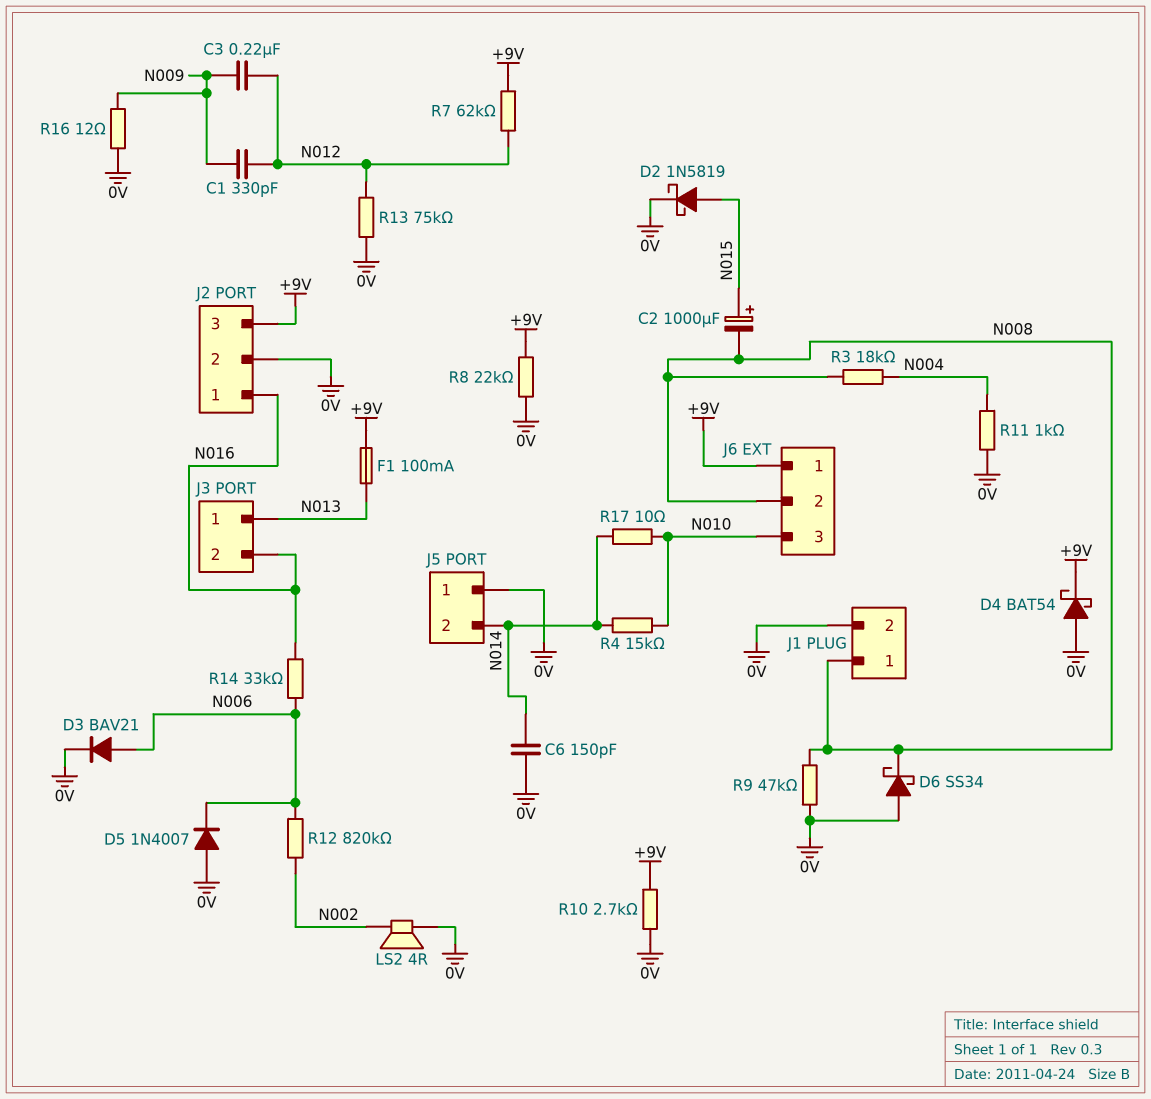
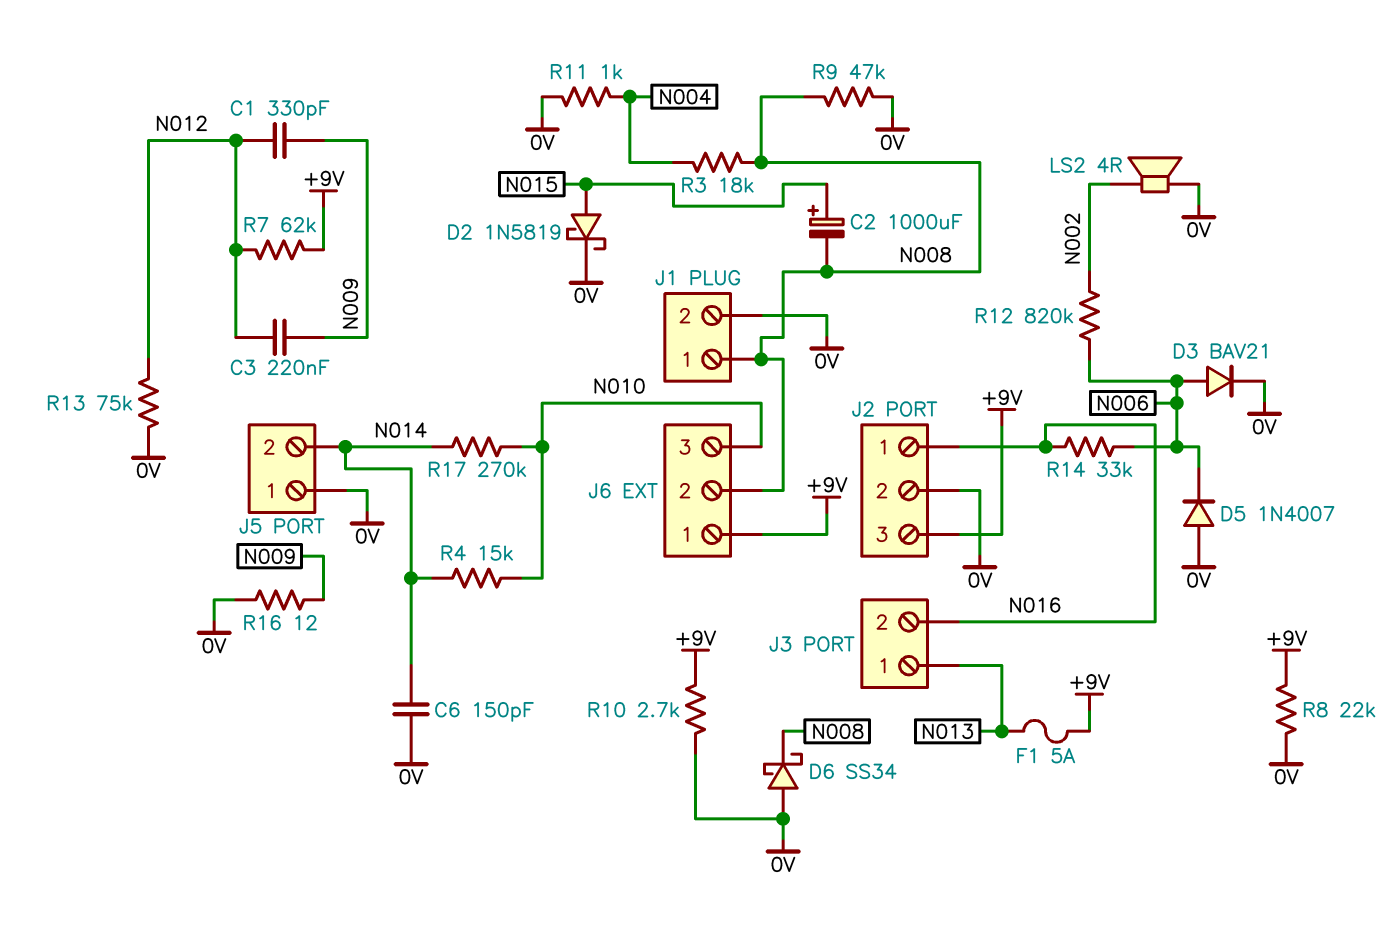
D4: schottky BAT54 (A 0V, K +9V) -> none
F1: 100mA (+9V, N013) -> 5A (+9V, N013)
R17: 10 (N010, N014) -> 270k (N010, N014)

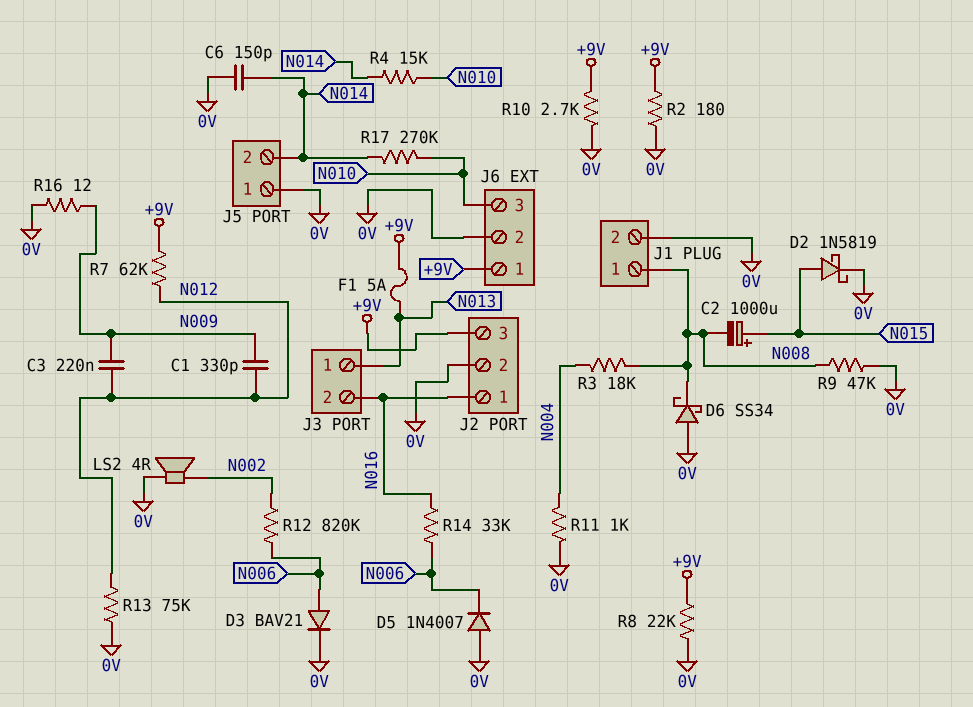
J6 pin 2: N008 -> 0V
R2: none -> 180 (+9V, 0V)

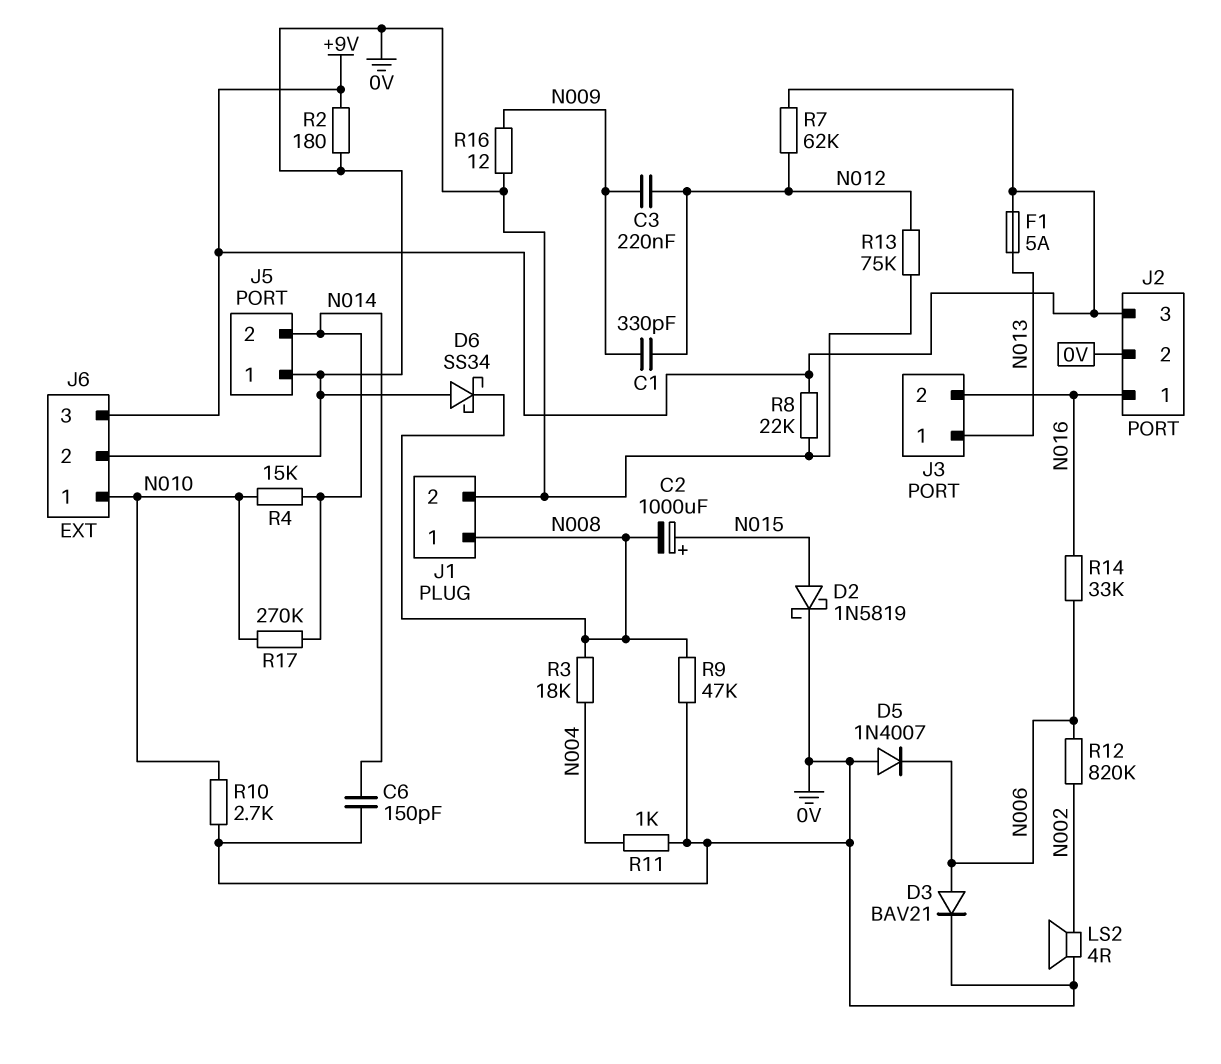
J6 pin 1: +9V -> N010
J6 pin 3: N010 -> +9V
R10: 2.7k (+9V, 0V) -> 2.7k (0V, N010)

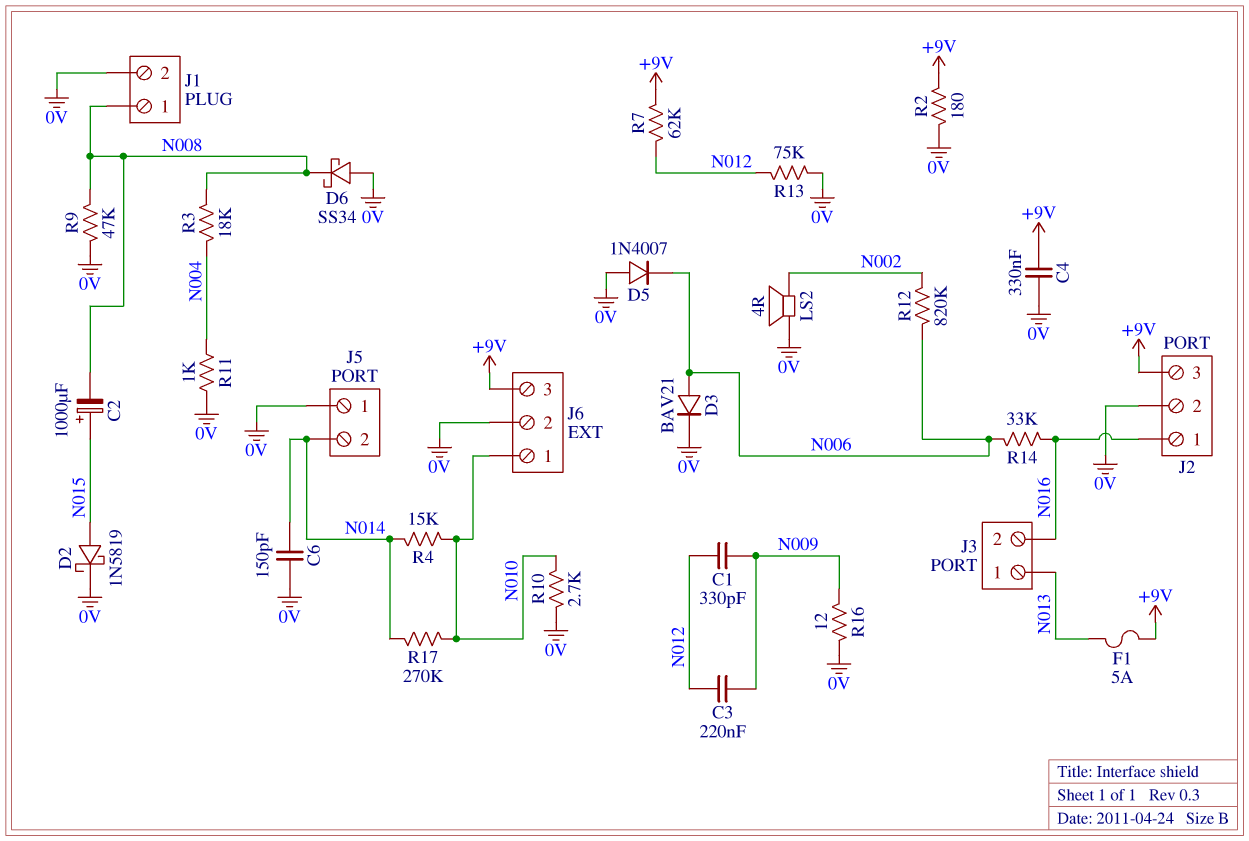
C4: none -> 330nF (+9V, 0V)
R8: 22k (+9V, 0V) -> none

